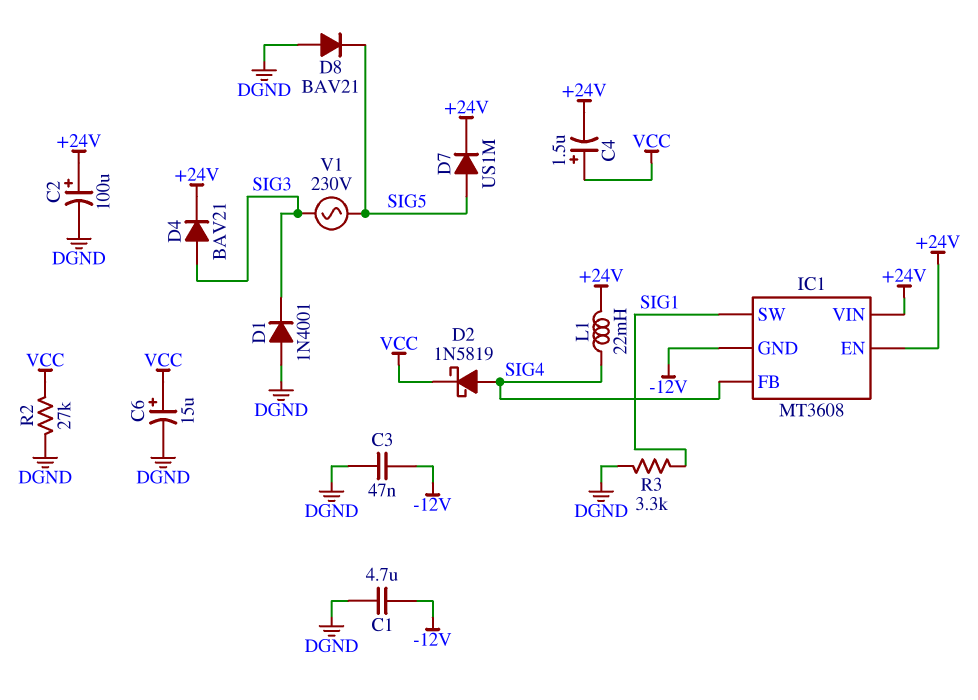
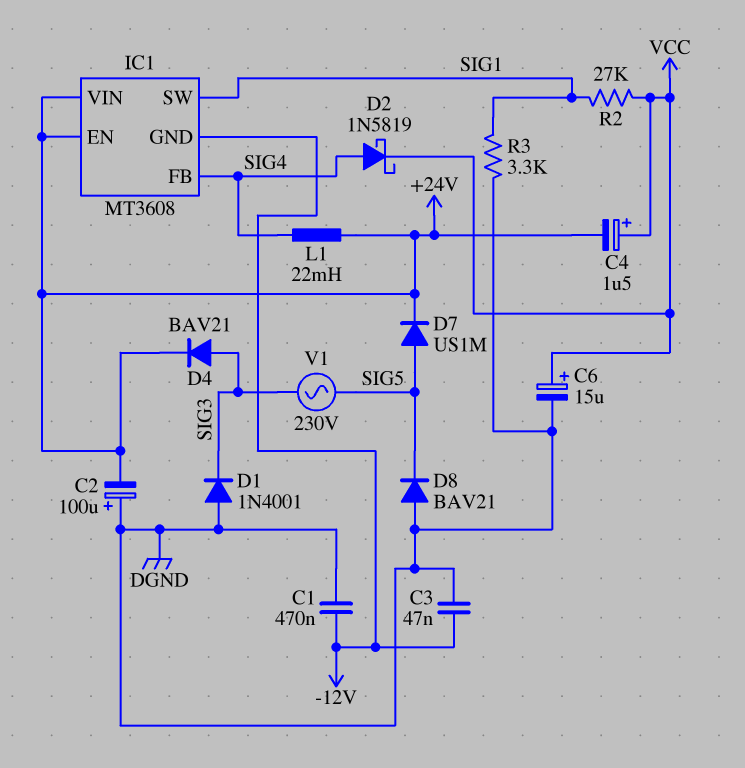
C1: 4.7uF (-12V, DGND) -> 470nF (-12V, DGND)
C2: 100uF (plus +24V, minus DGND) -> 100uF (plus DGND, minus +24V)
R2: 27k (DGND, VCC) -> 27k (SIG1, VCC)

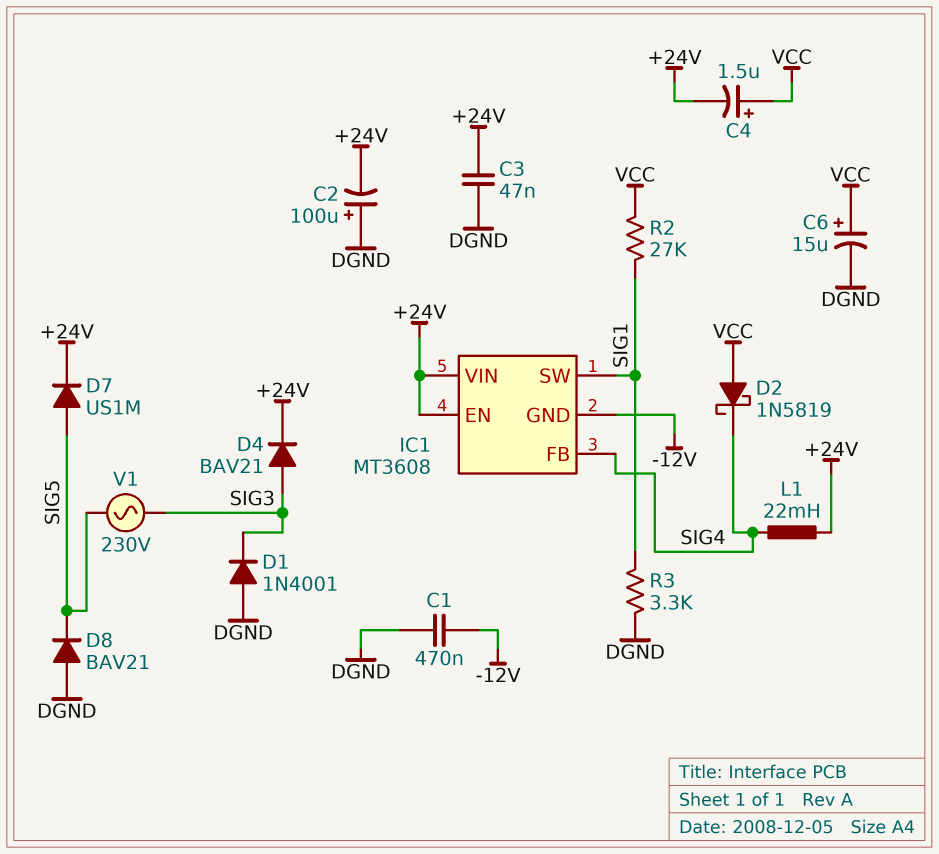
C3: 47nF (-12V, DGND) -> 47nF (+24V, DGND)
D2: schottky 1N5819 (A SIG4, K VCC) -> schottky 1N5819 (A VCC, K SIG4)

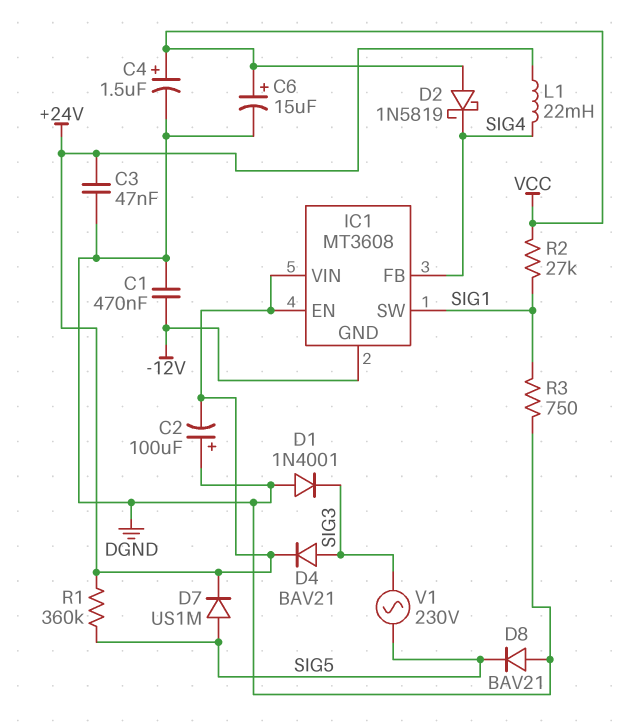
C4: 1.5uF (plus VCC, minus +24V) -> 1.5uF (plus VCC, minus DGND)
R1: none -> 360k (+24V, SIG5)
R3: 3.3k (DGND, SIG1) -> 750 (DGND, SIG1)

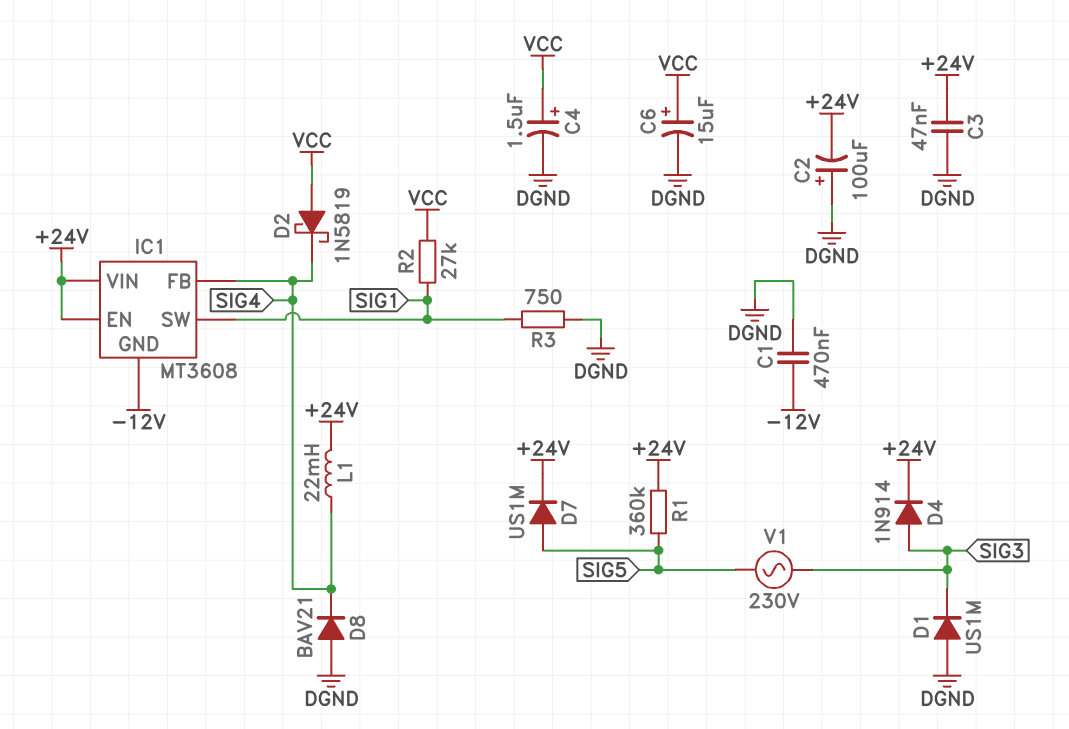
D1: diode 1N4001 (A DGND, K SIG3) -> diode US1M (A DGND, K SIG3)
D4: diode BAV21 (A SIG3, K +24V) -> diode 1N914 (A SIG3, K +24V)
D8: diode BAV21 (A DGND, K SIG5) -> diode BAV21 (A DGND, K SIG4)

